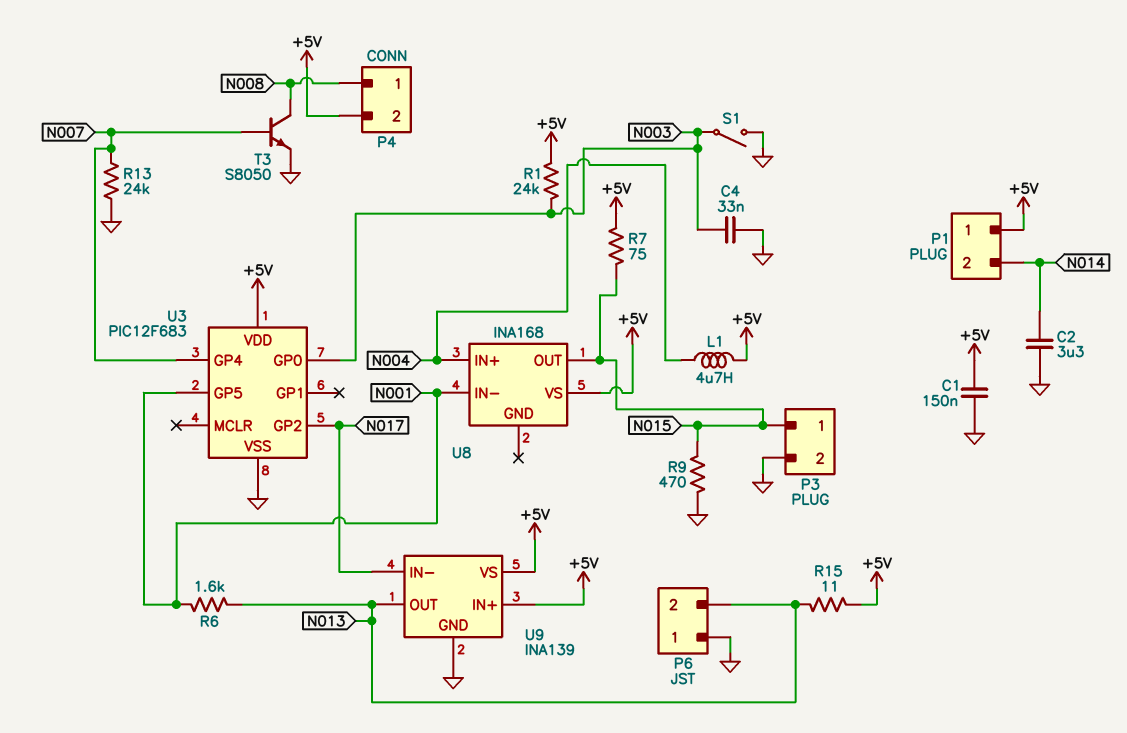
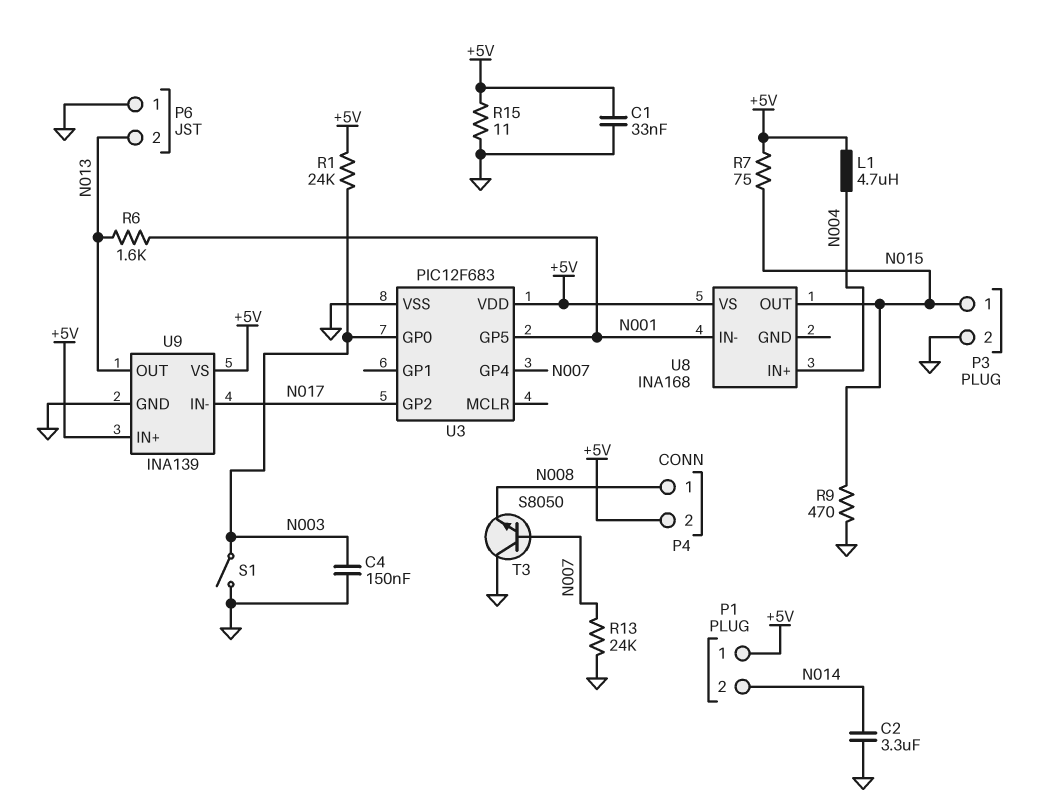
C1: 150nF (+5V, GND) -> 33nF (+5V, GND)
C4: 33nF (GND, N003) -> 150nF (GND, N003)
R15: 11 (+5V, N013) -> 11 (+5V, GND)
T3: NPN S8050 (B N007, C N008, E GND) -> NPN S8050 (B N007, C GND, E N008)

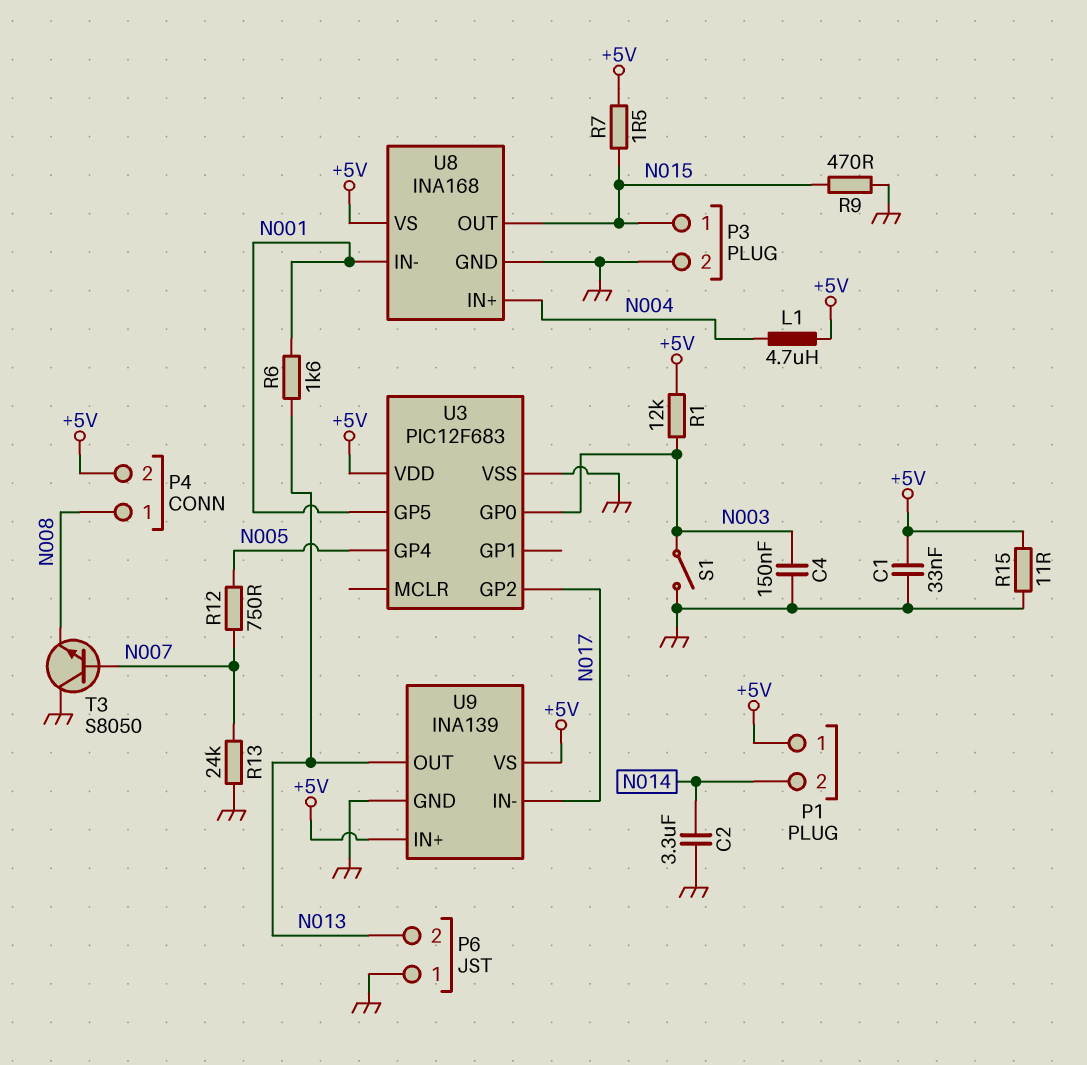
R1: 24k (+5V, N003) -> 12k (+5V, N003)
R7: 75 (+5V, N015) -> 1.5 (+5V, N015)
R12: none -> 750 (N005, N007)
U3 pin GP4: N007 -> N005
U8 pin GND: none -> GND

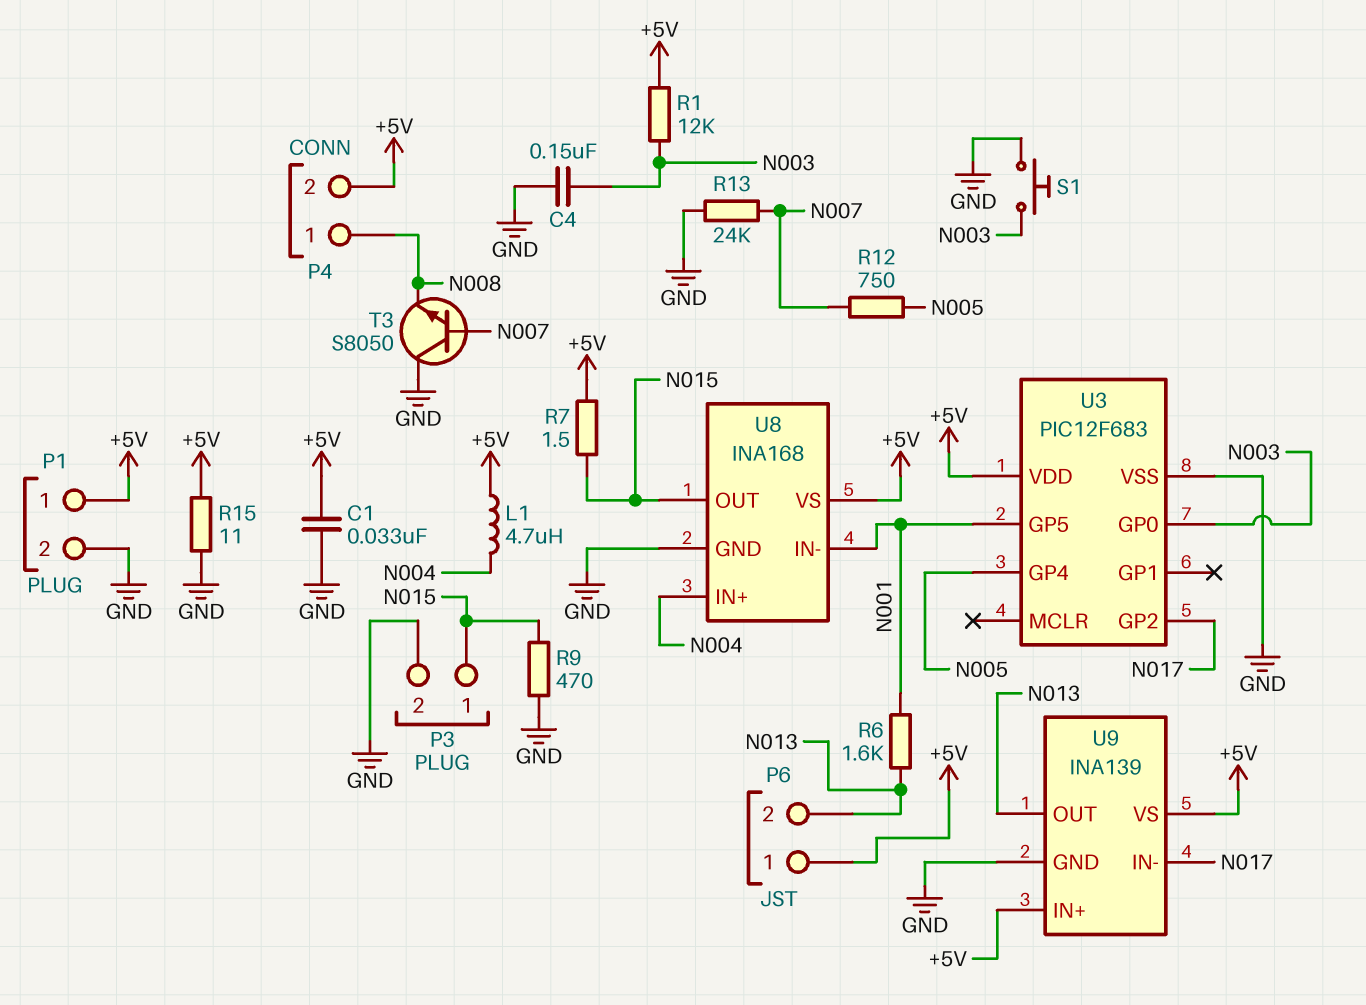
C2: 3.3uF (GND, N014) -> none
P1 pin 2: N014 -> GND
P6 pin 1: GND -> +5V
S1: switch (GND, N003) -> button (GND, N003)

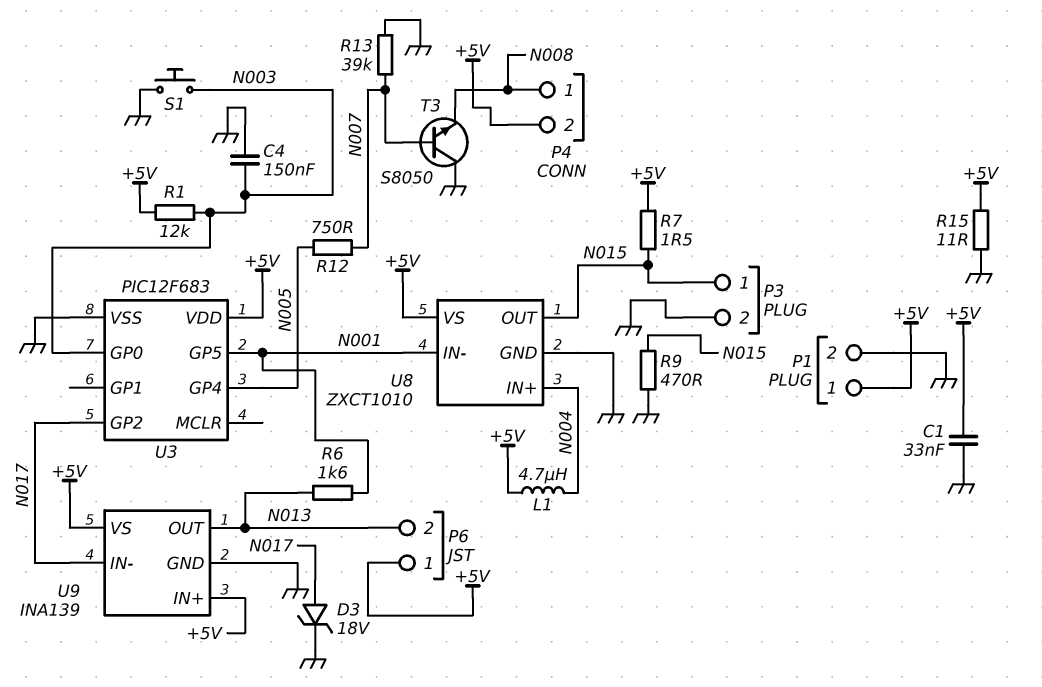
D3: none -> zener 18V (A N017, K GND)
R13: 24k (GND, N007) -> 39k (GND, N007)
U8: INA168 -> ZXCT1010

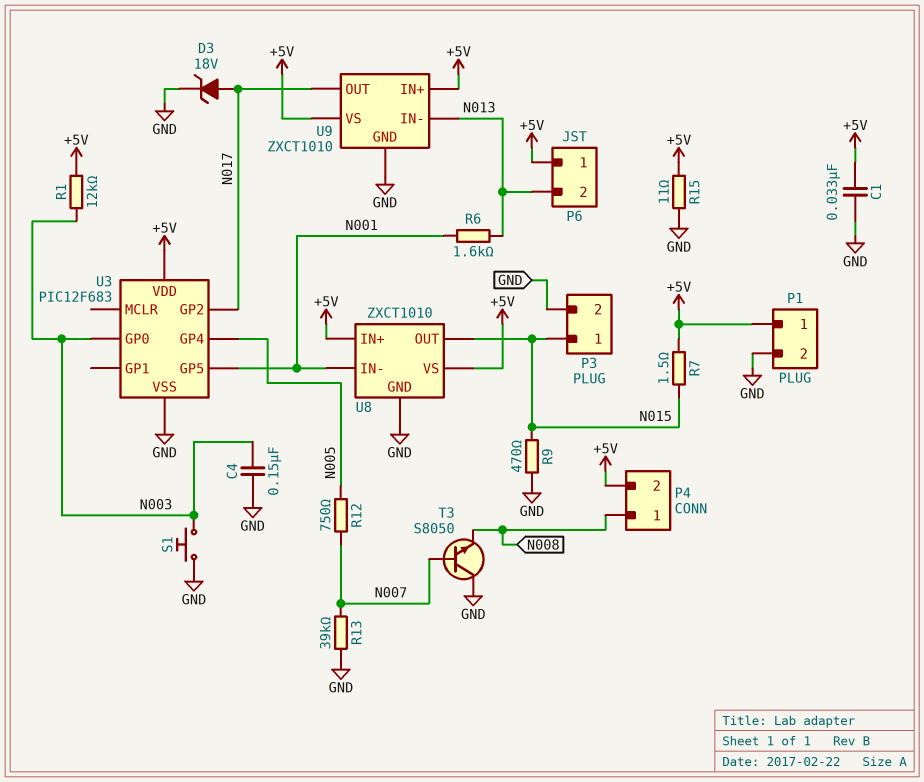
L1: 4.7uH (+5V, N004) -> none
U8 pin IN+: N004 -> +5V
U9: INA139 -> ZXCT1010
U9 pin IN-: N017 -> N013
U9 pin OUT: N013 -> N017

